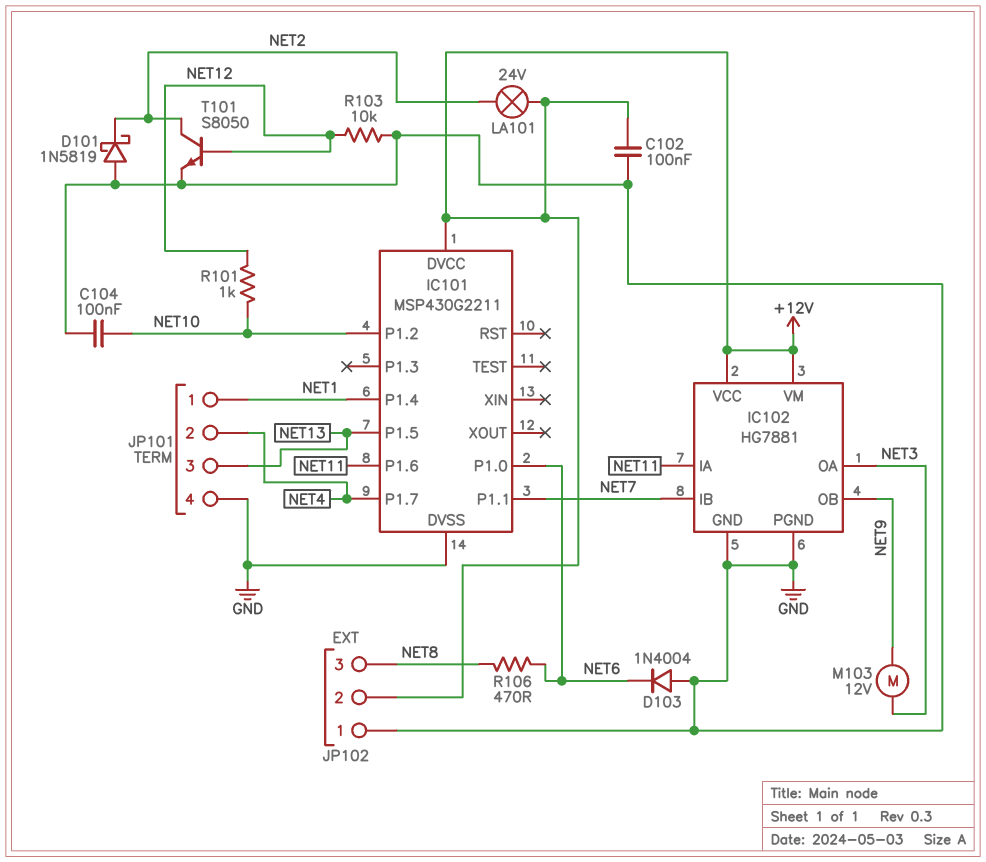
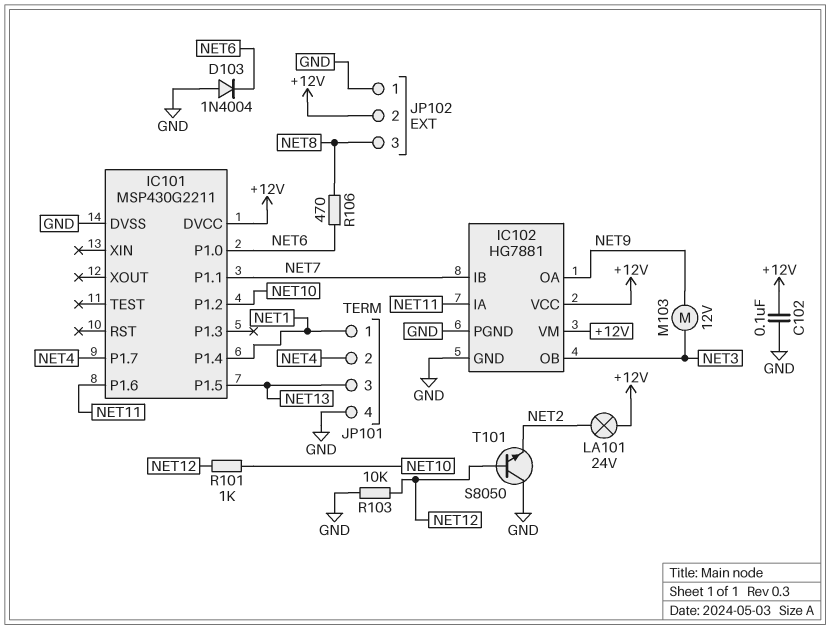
C104: 100nF (GND, NET10) -> none
D101: schottky 1N5819 (A GND, K NET2) -> none
IC102 pin OA: NET3 -> NET9
IC102 pin OB: NET9 -> NET3
T101: NPN S8050 (B NET12, C NET2, E GND) -> NPN S8050 (B NET12, C GND, E NET2)

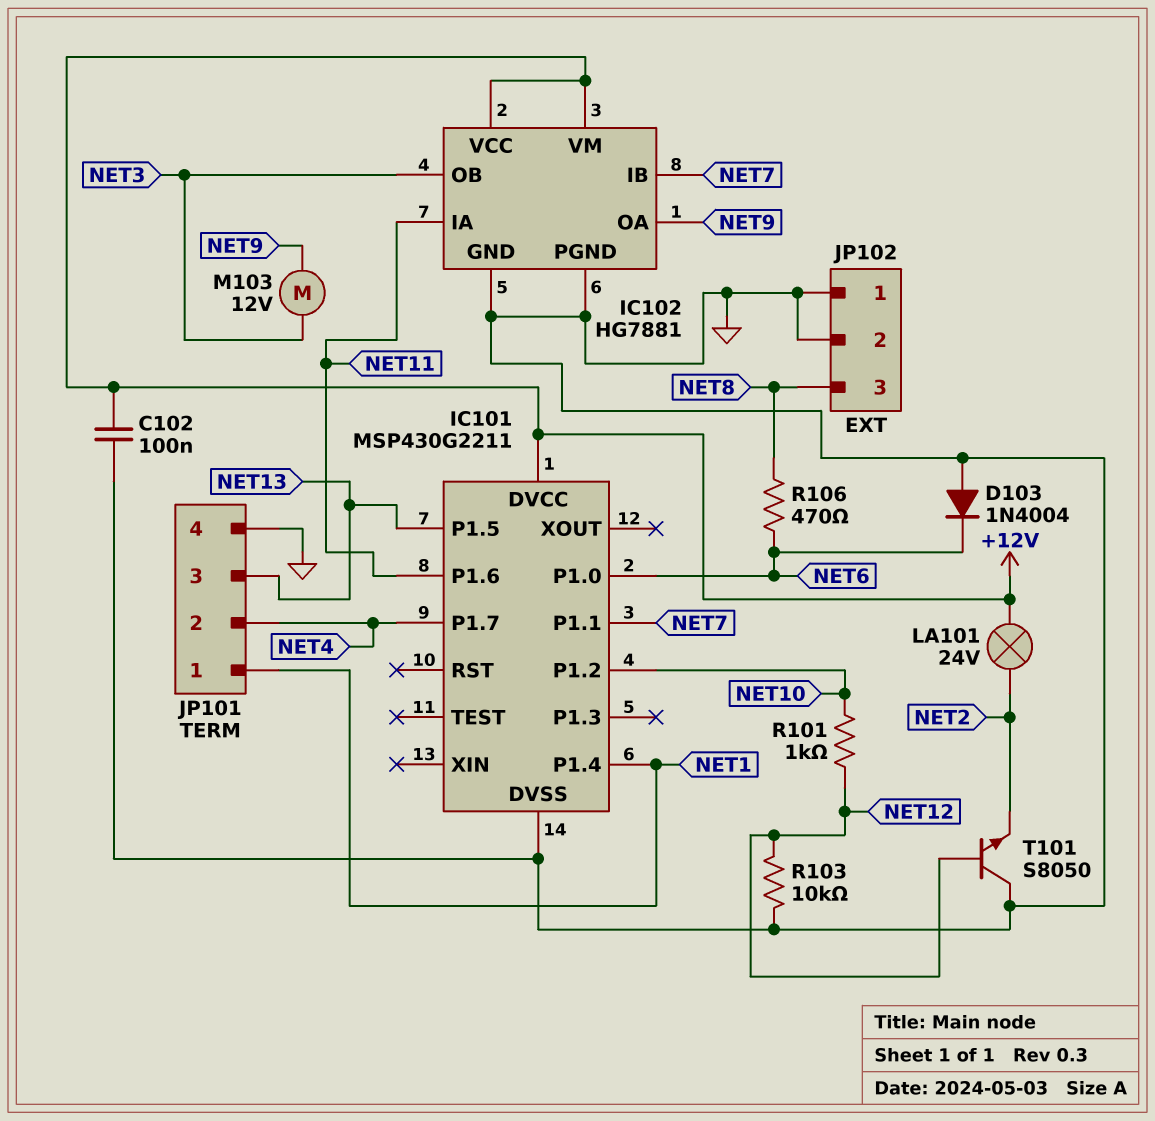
JP102 pin 2: +12V -> GND

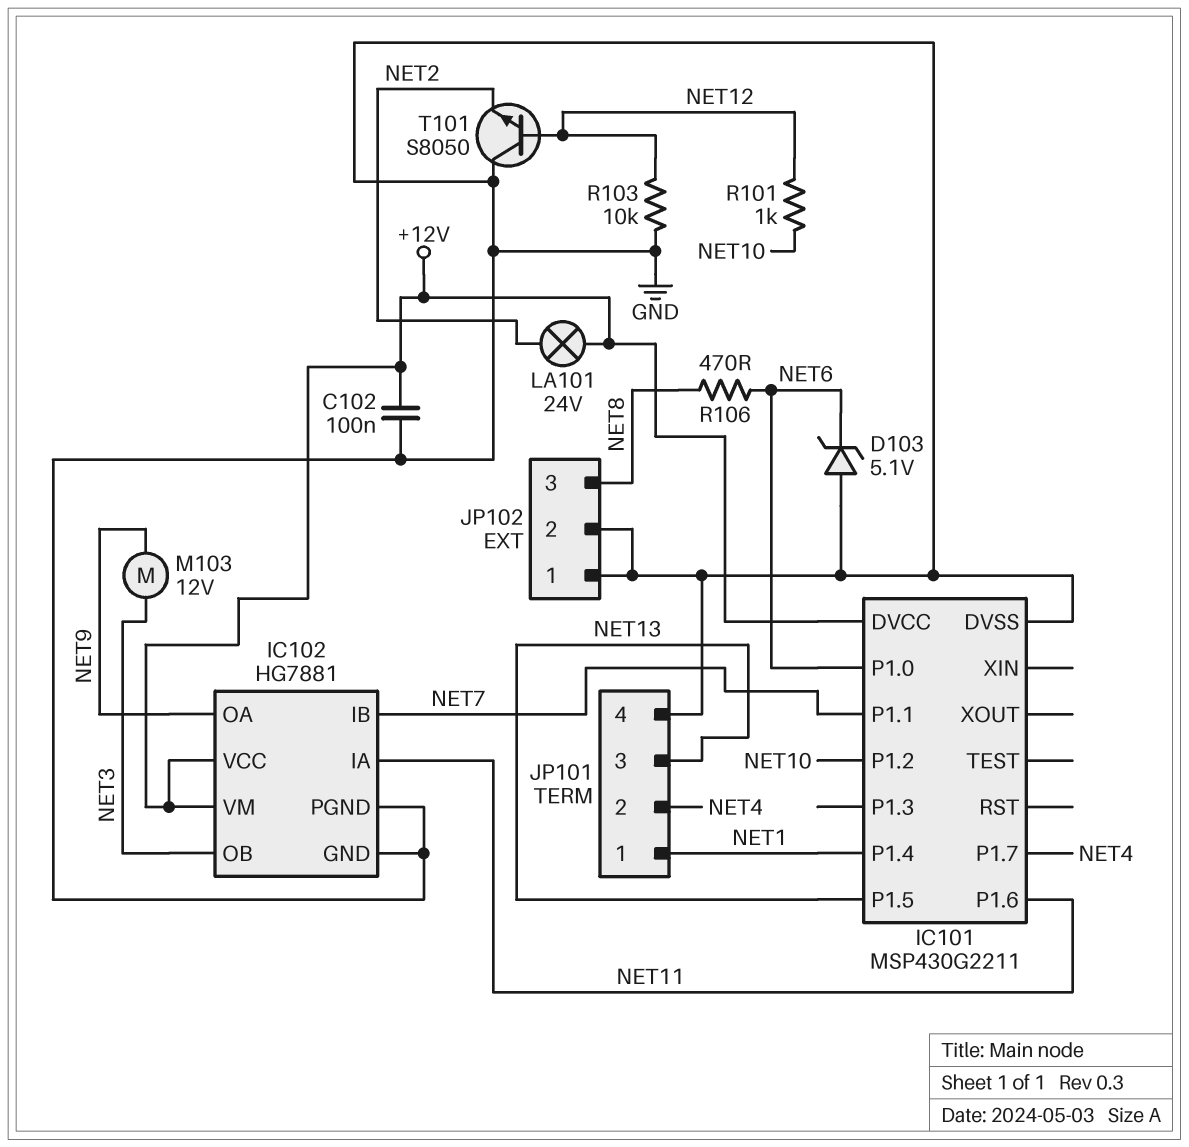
D103: diode 1N4004 (A GND, K NET6) -> zener 5.1V (A GND, K NET6)

